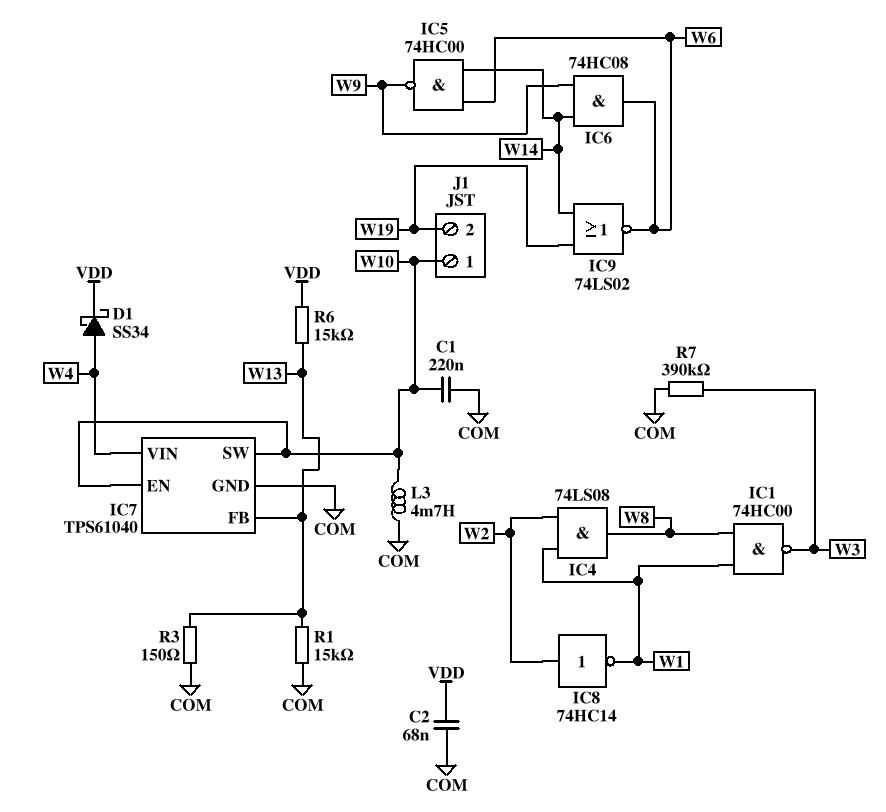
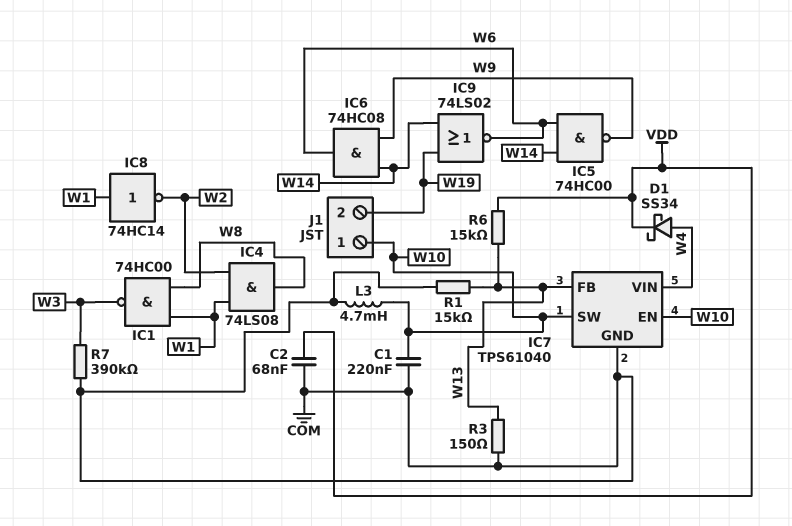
IC8: NOT 74HC14 (in W2, out W1) -> NOT 74HC14 (in W1, out W2)

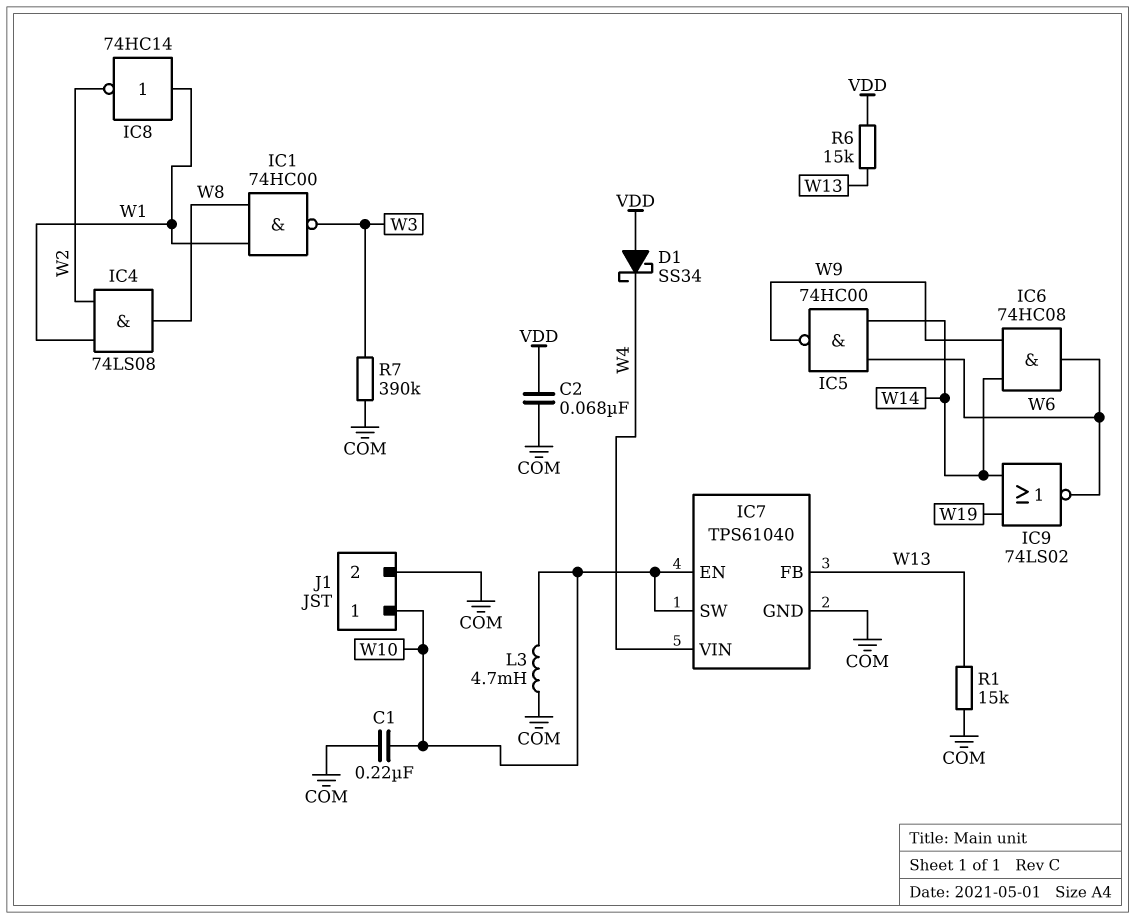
D1: schottky SS34 (A W4, K VDD) -> schottky SS34 (A VDD, K W4)
J1 pin 2: W19 -> COM
R3: 150 (COM, W13) -> none

